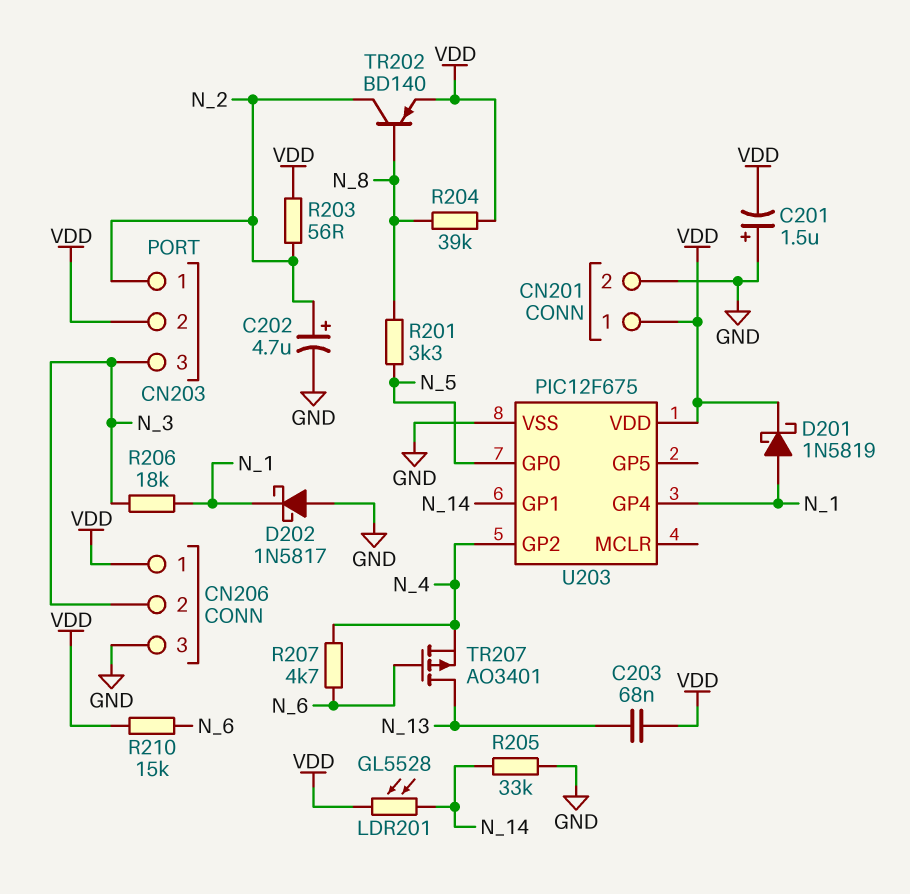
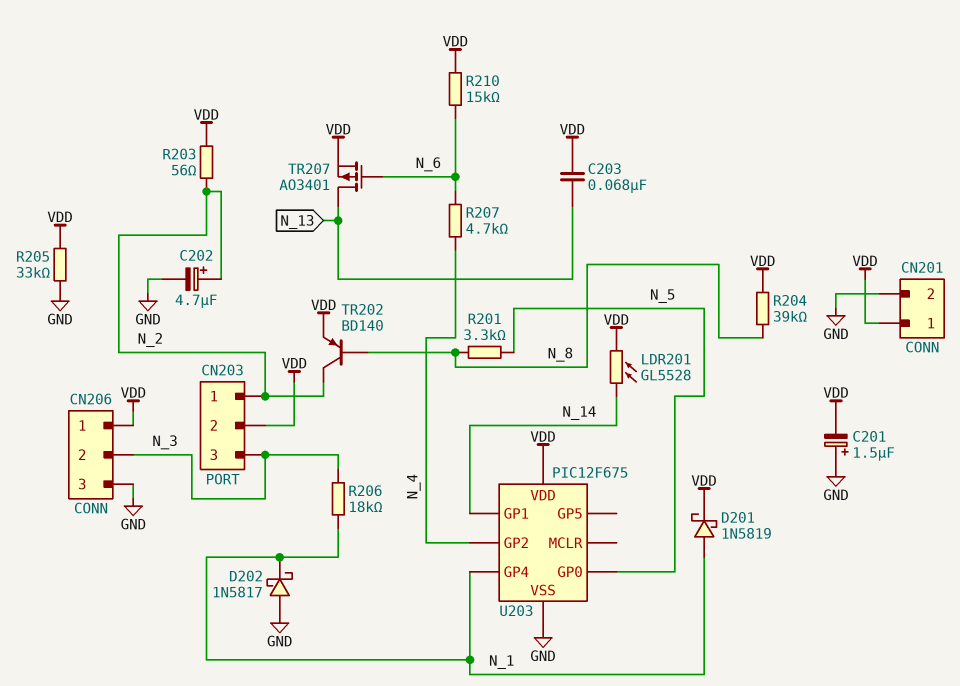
R205: 33k (GND, N_14) -> 33k (GND, VDD)
TR207: PMOS AO3401 (G N_6, D N_13, S N_4) -> PMOS AO3401 (G N_6, D N_13, S VDD)

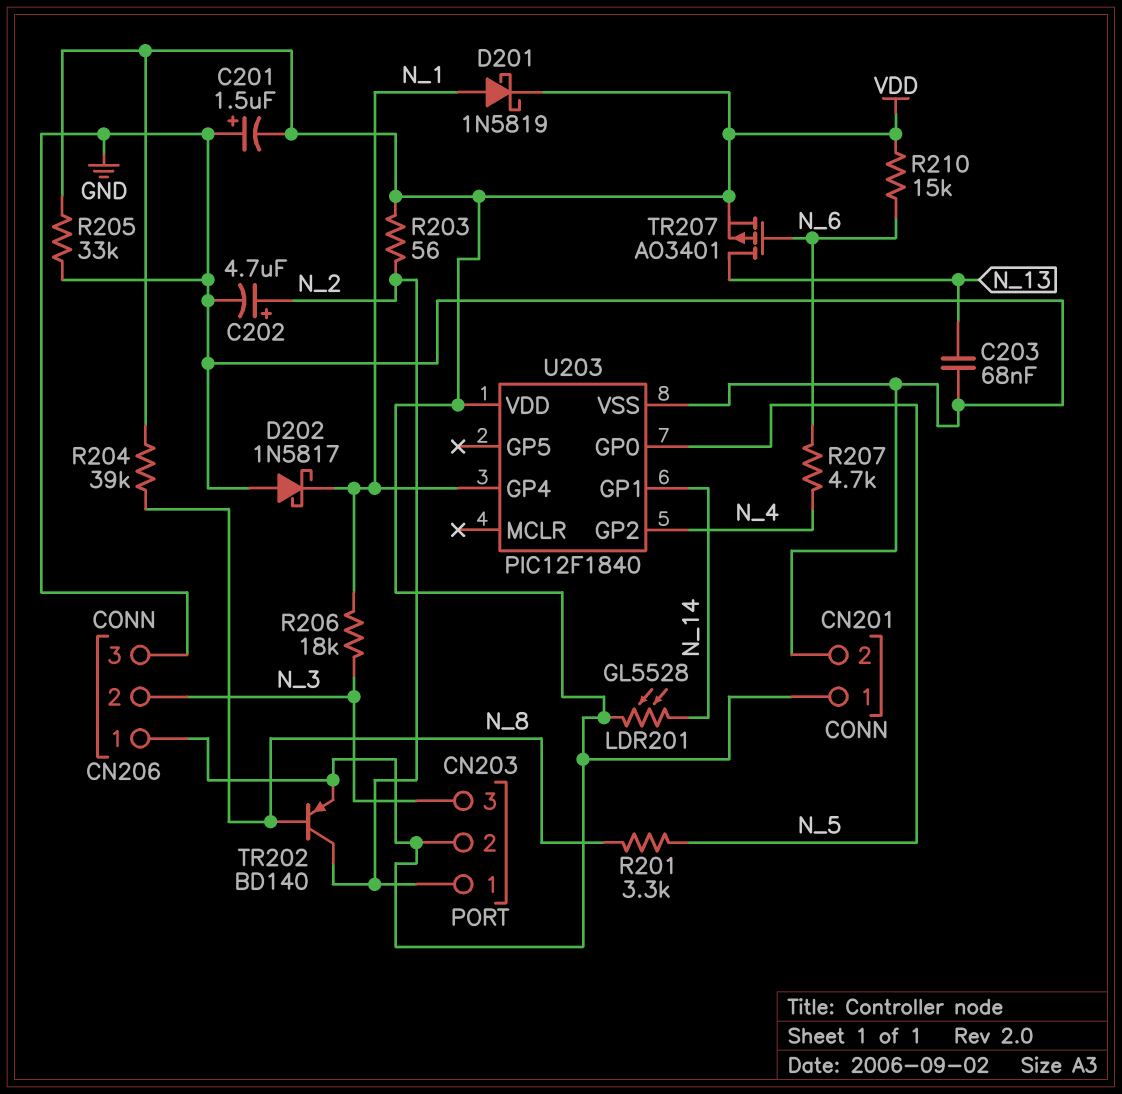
C203: 68nF (N_13, VDD) -> 68nF (GND, N_13)
U203: PIC12F675 -> PIC12F1840

